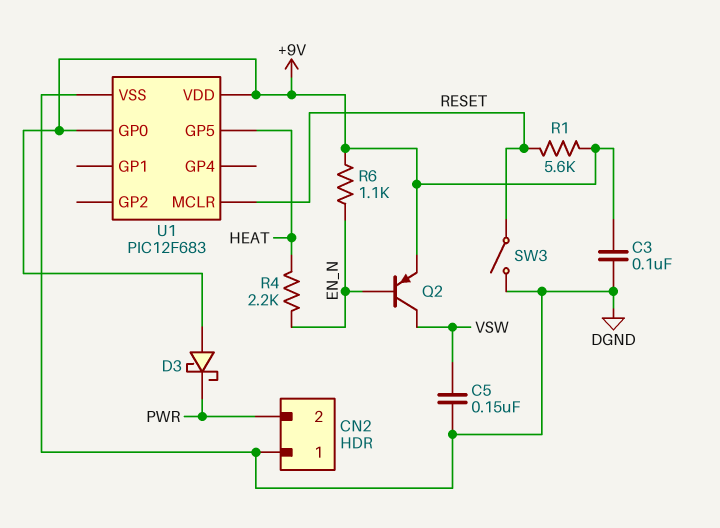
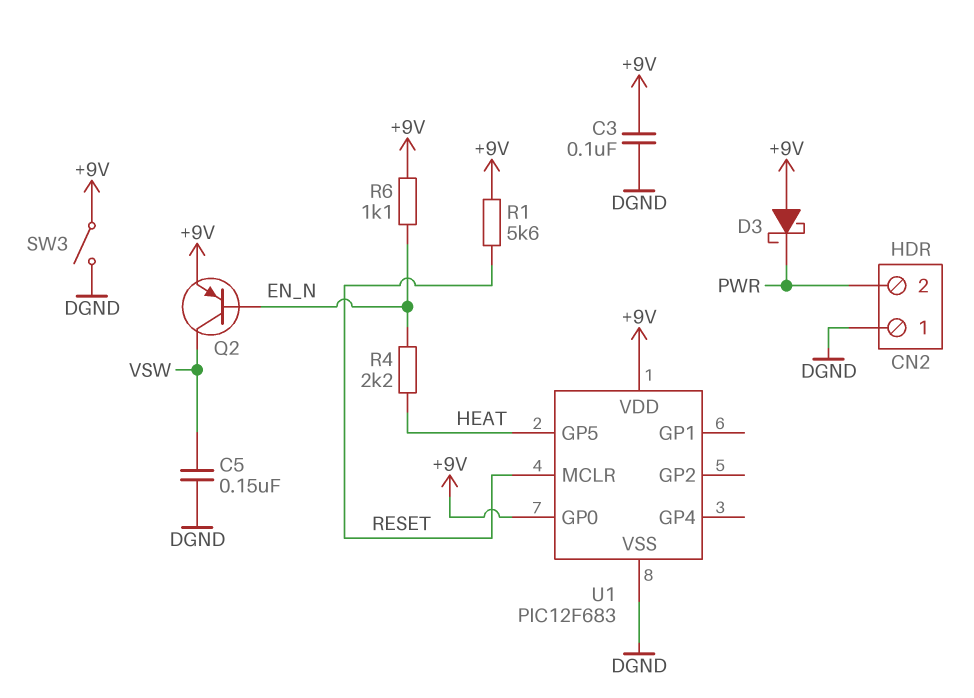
SW3: switch (DGND, RESET) -> switch (+9V, DGND)

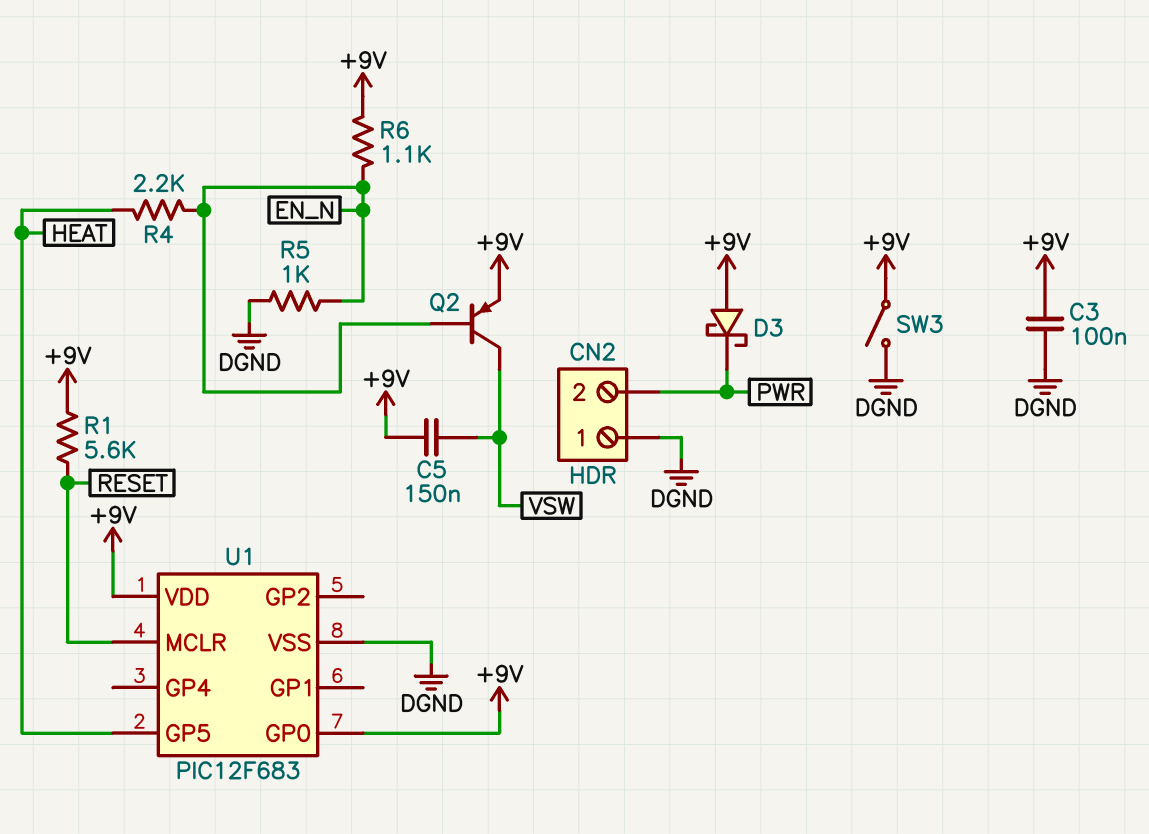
C5: 150nF (DGND, VSW) -> 150nF (+9V, VSW)
R5: none -> 1k (DGND, EN_N)

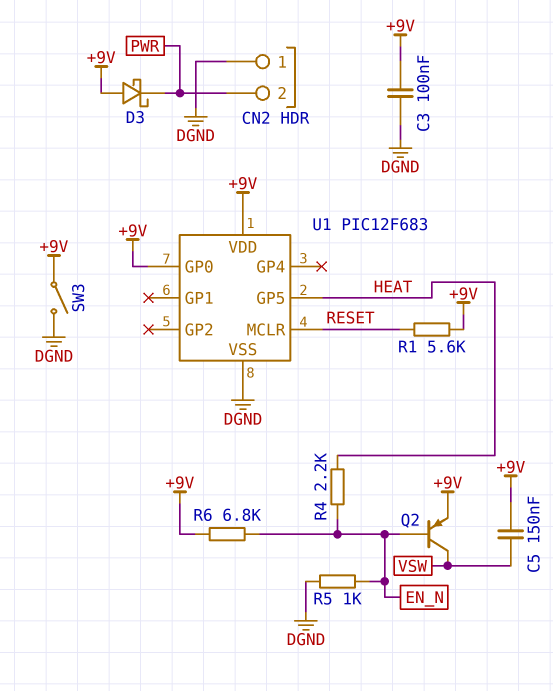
R6: 1.1k (+9V, EN_N) -> 6.8k (+9V, EN_N)

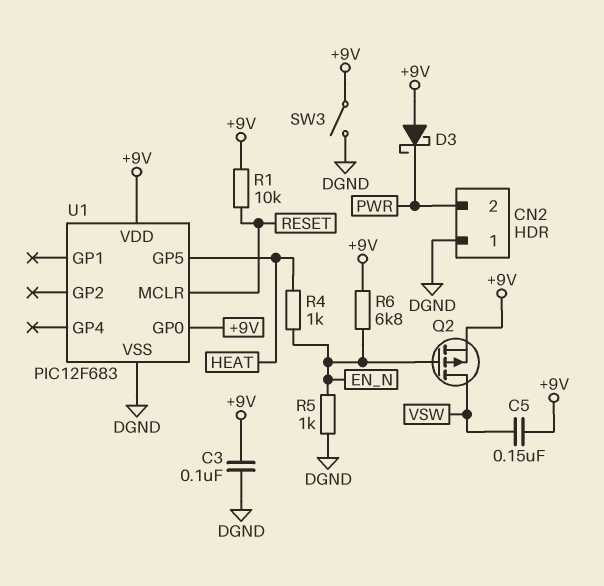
Q2: PNP (B EN_N, C VSW, E +9V) -> PMOS (G EN_N, D VSW, S +9V)
R1: 5.6k (+9V, RESET) -> 10k (+9V, RESET)
R4: 2.2k (EN_N, HEAT) -> 1k (EN_N, HEAT)

